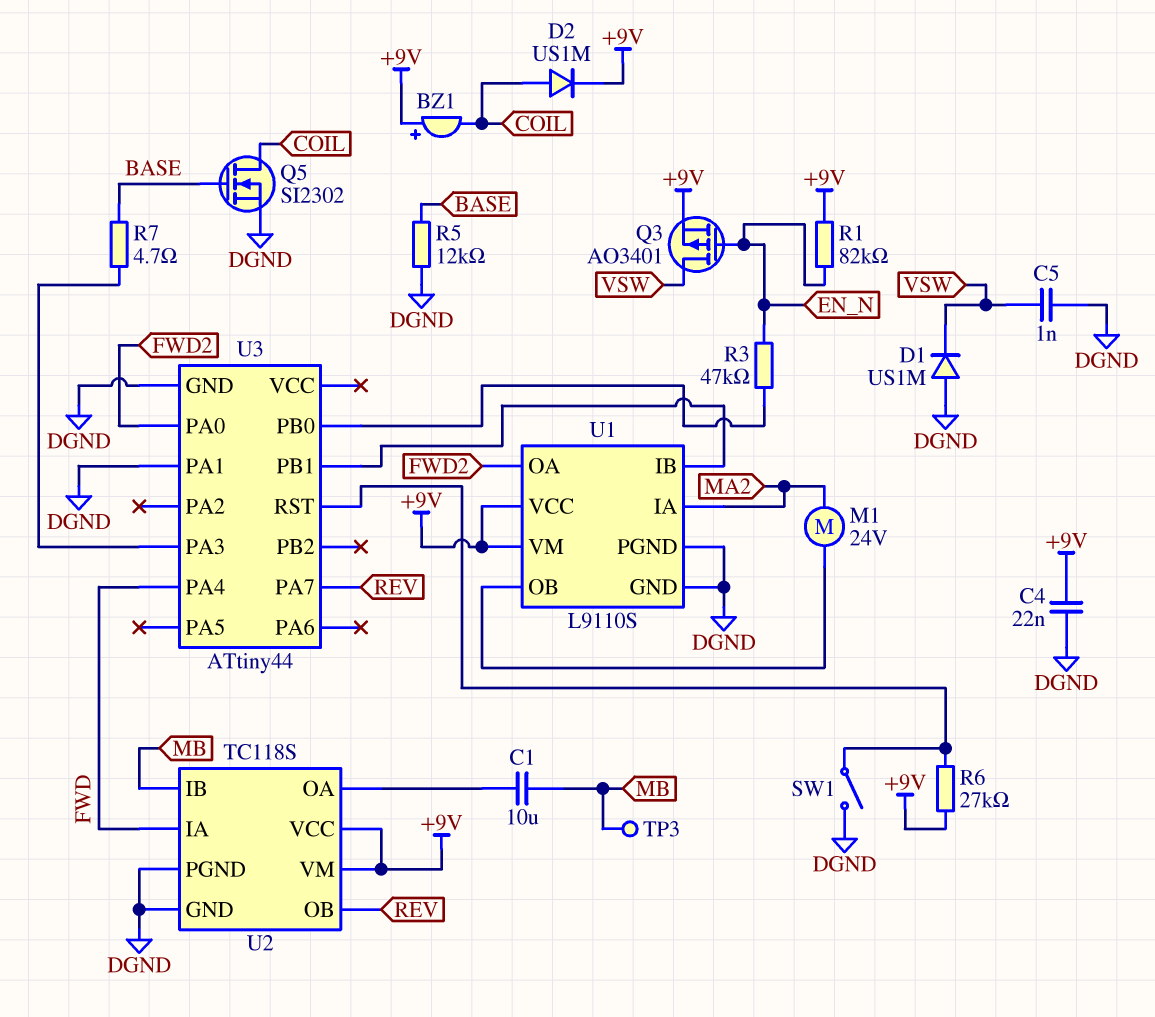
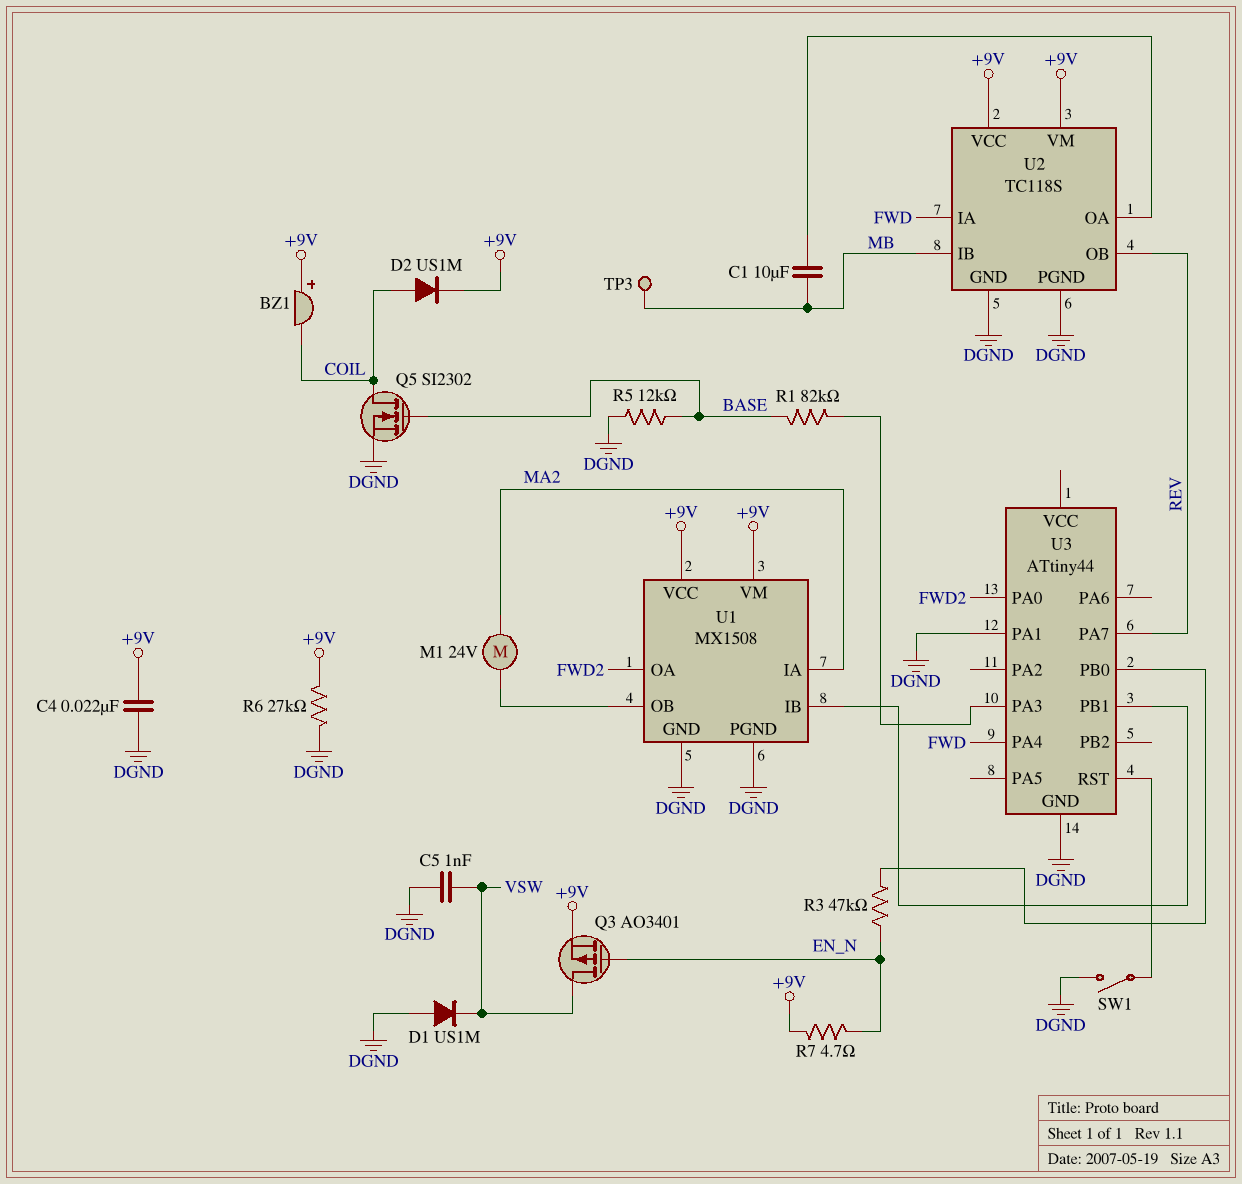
R1: 82k (+9V, EN_N) -> 82k (BASE, U3/PA3)
R6: 27k (+9V, U3/RST) -> 27k (+9V, DGND)
R7: 4.7 (BASE, U3/PA3) -> 4.7 (+9V, EN_N)
U1: L9110S -> MX1508

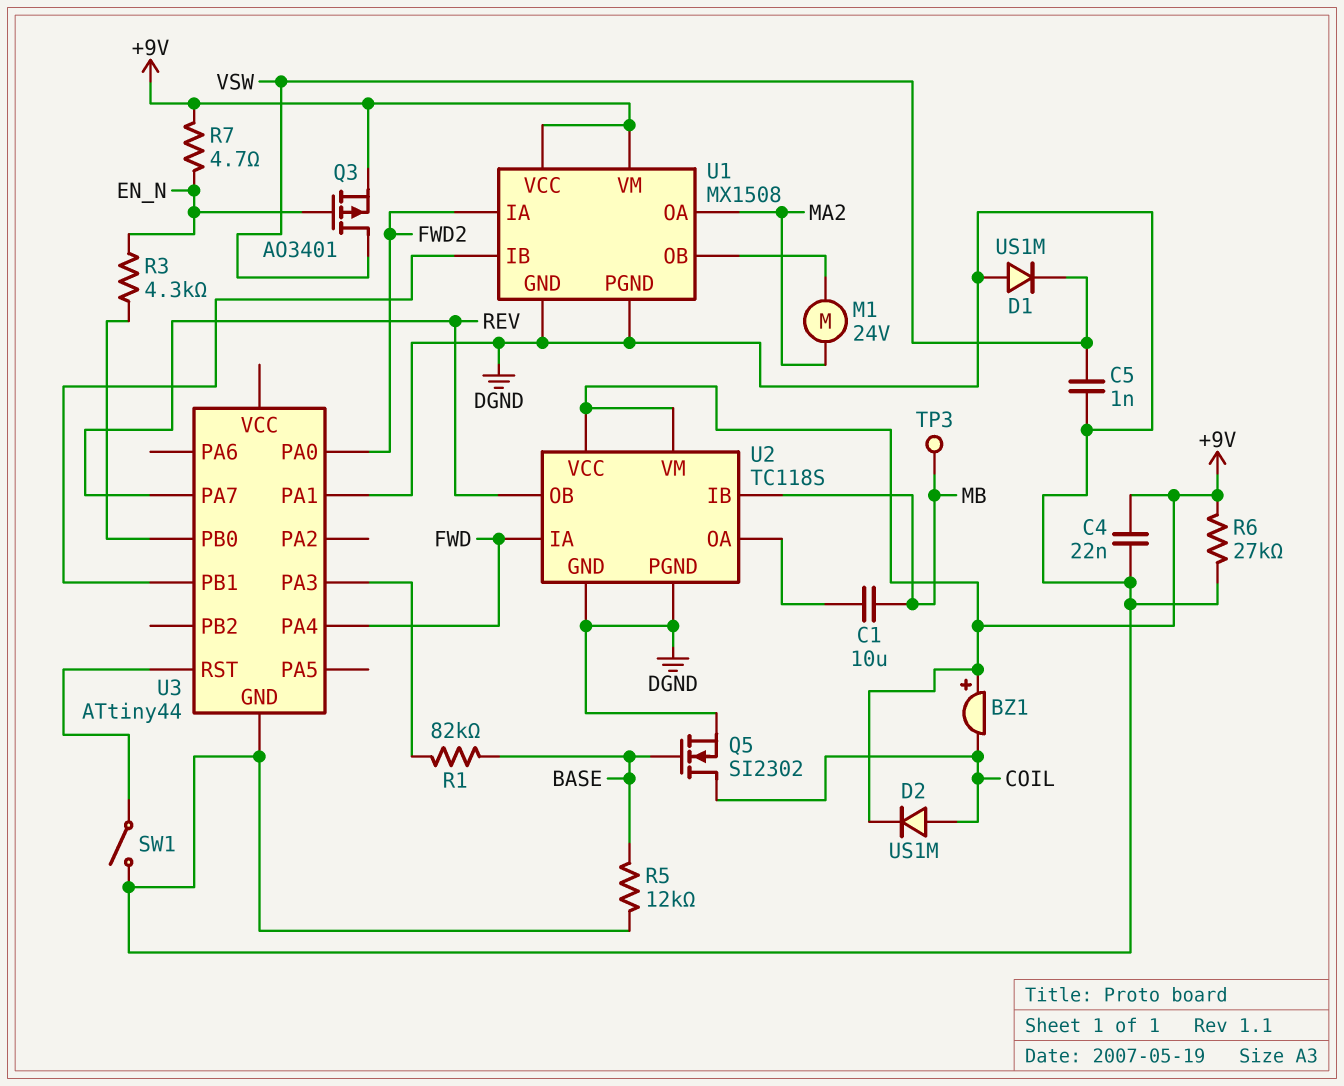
R3: 47k (EN_N, U3/PB0) -> 4.3k (EN_N, U3/PB0)
U1 pin IA: MA2 -> FWD2
U1 pin OA: FWD2 -> MA2

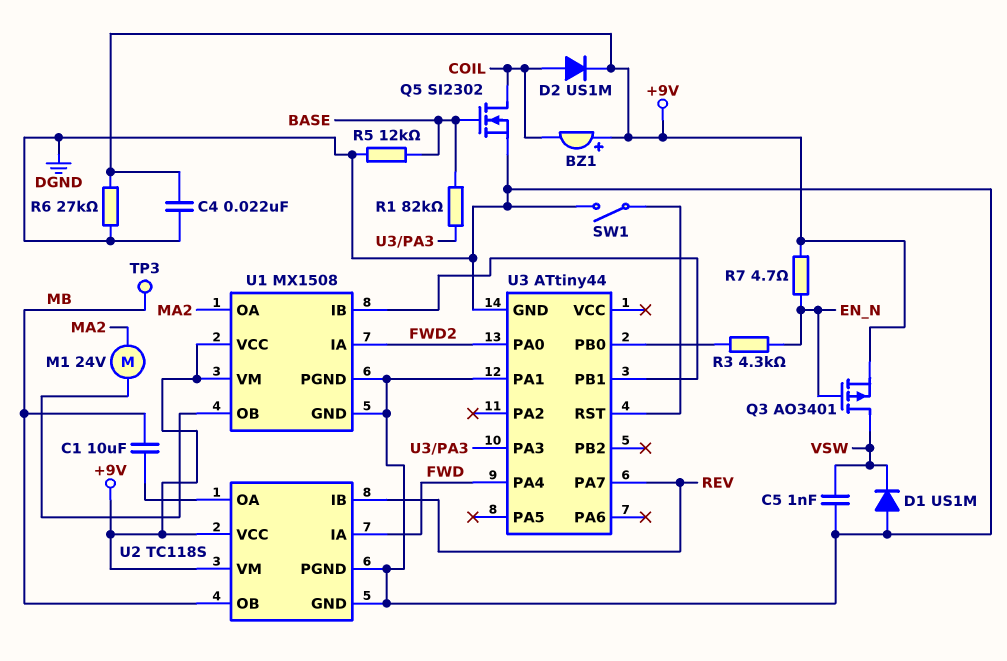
U2 pin IB: MB -> REV
U2 pin OB: REV -> MB

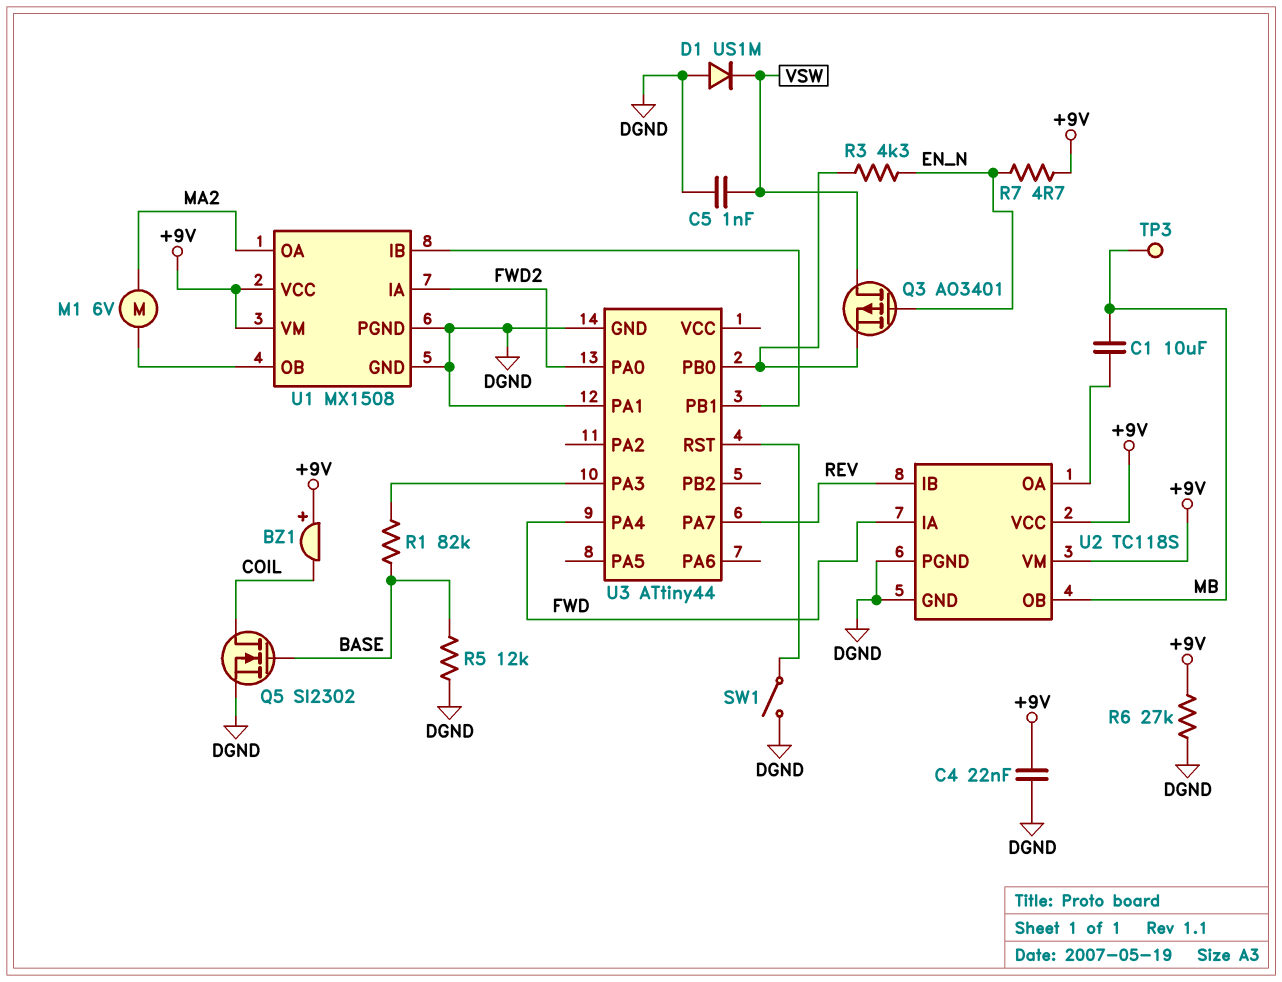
D2: diode US1M (A COIL, K +9V) -> none
M1: motor 24V (MA2, U1/OB) -> motor 6V (MA2, U1/OB)
Q3: PMOS AO3401 (G EN_N, D VSW, S +9V) -> PMOS AO3401 (G EN_N, D VSW, S U3/PB0)

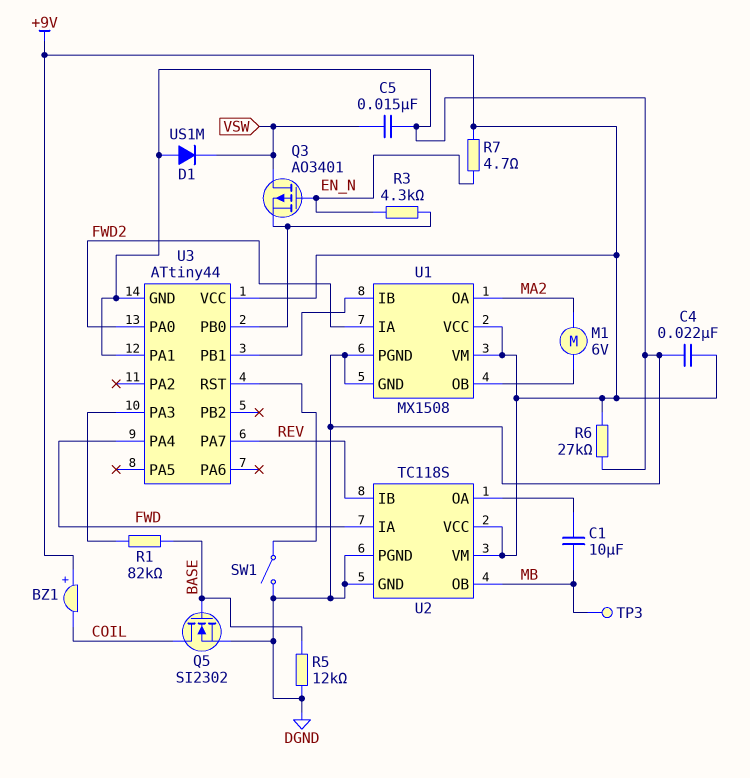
C5: 1nF (DGND, VSW) -> 15nF (DGND, VSW)
U3 pin VCC: none -> +9V

